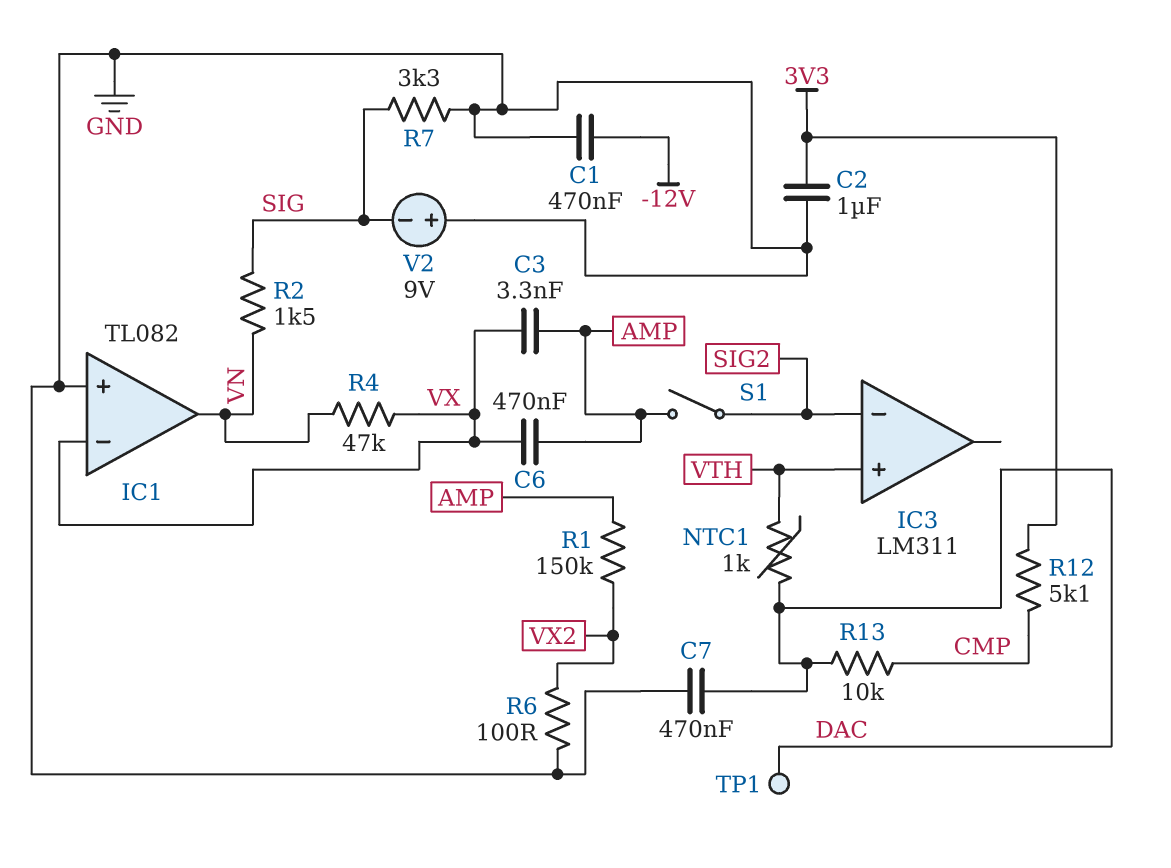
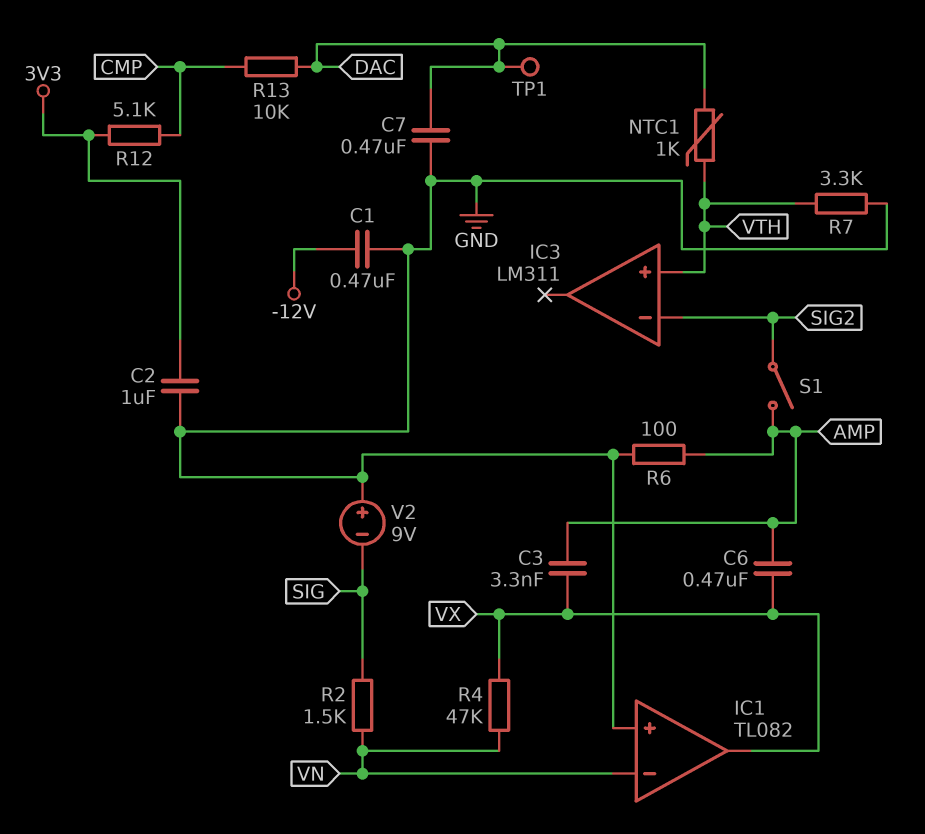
IC1 pin in-: VX -> VN
IC1 pin out: VN -> VX
R1: 150k (AMP, VX2) -> none
R6: 100 (GND, VX2) -> 100 (AMP, GND)
R7: 3.3k (GND, SIG) -> 3.3k (GND, VTH)

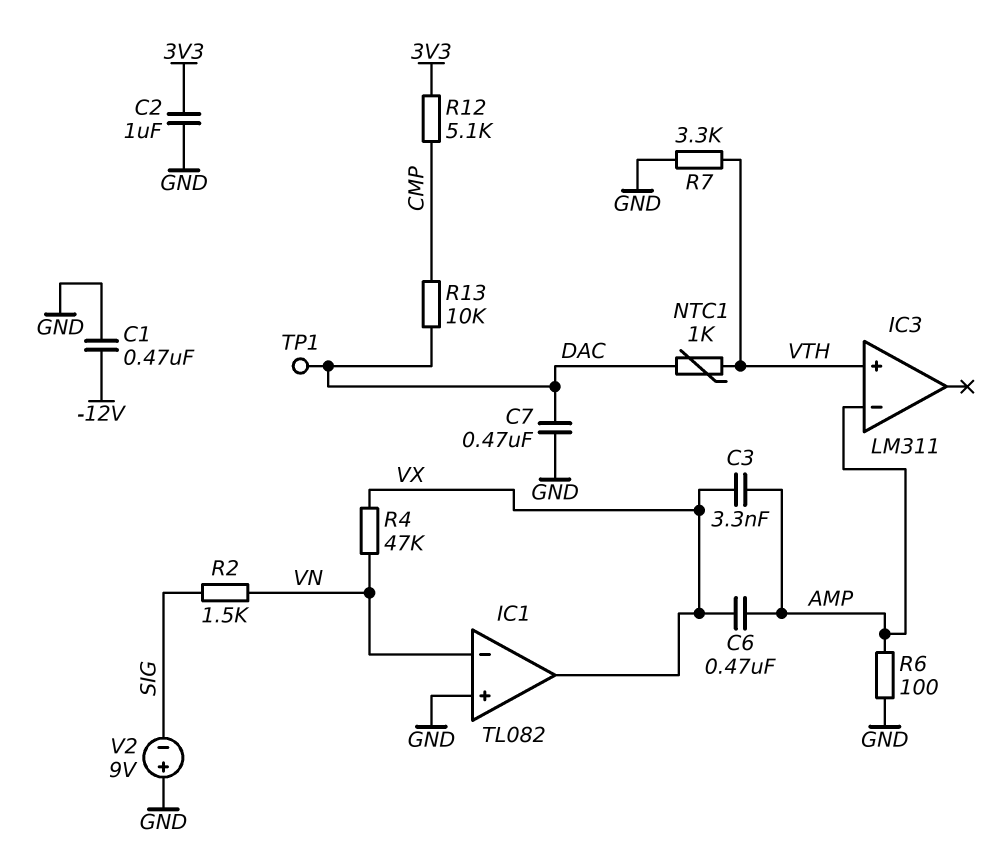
IC3 pin in-: SIG2 -> AMP
S1: switch (AMP, SIG2) -> none

